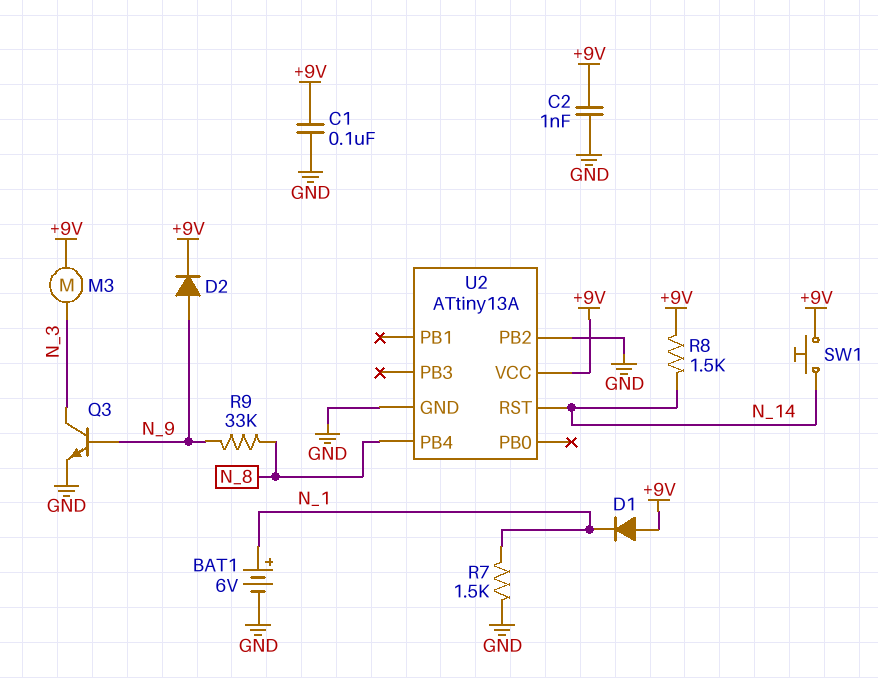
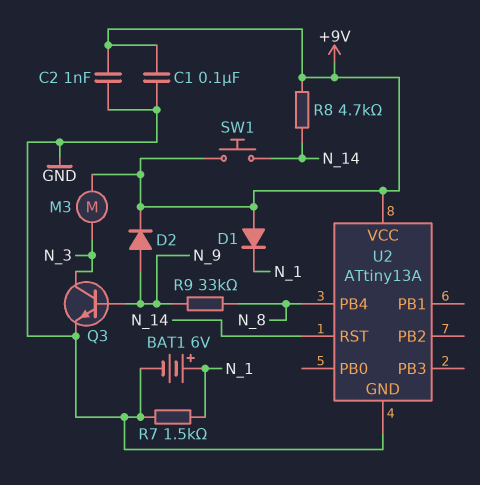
R8: 1.5k (+9V, N_14) -> 4.7k (+9V, N_14)
U2 pin PB2: GND -> none

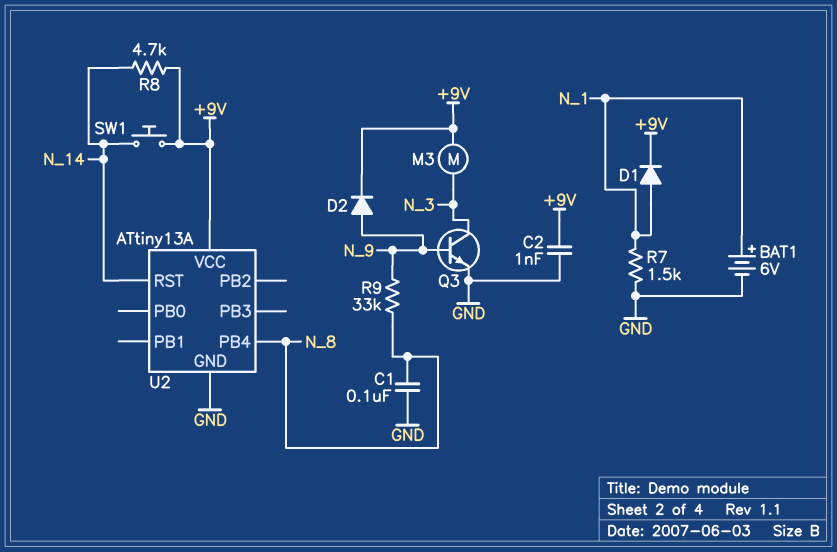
C1: 100nF (+9V, GND) -> 100nF (GND, N_8)
D1: diode (A +9V, K N_1) -> diode (A N_1, K +9V)

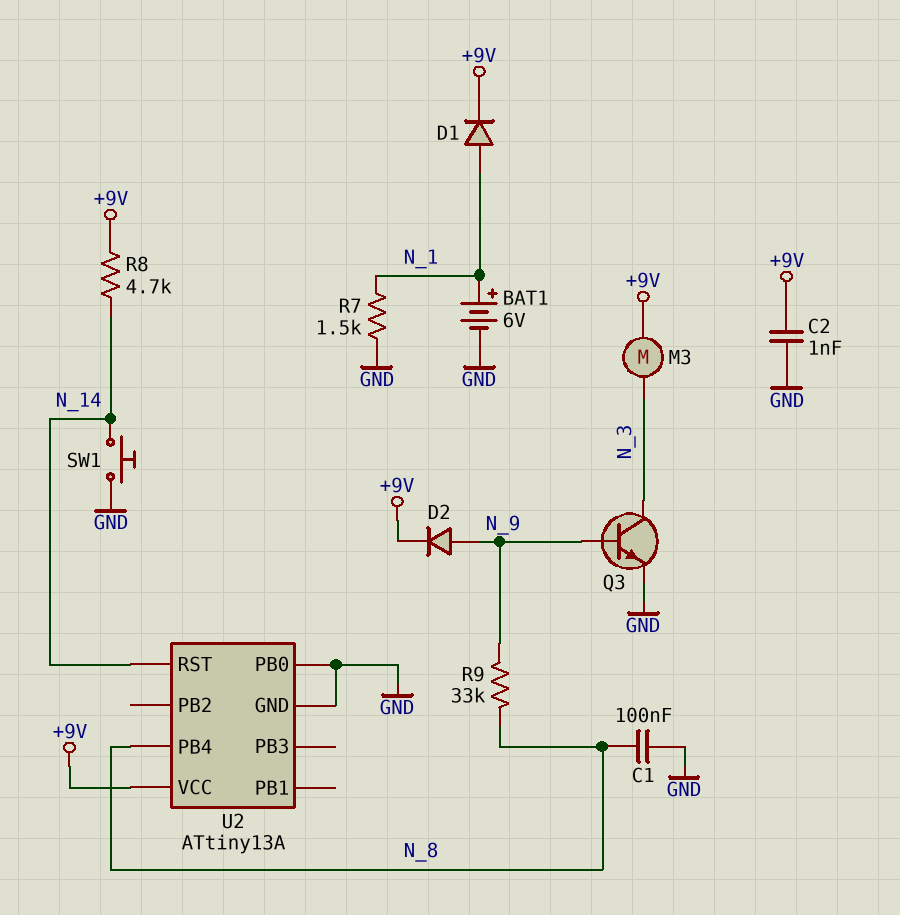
SW1: button (+9V, N_14) -> button (GND, N_14)
U2 pin PB0: none -> GND

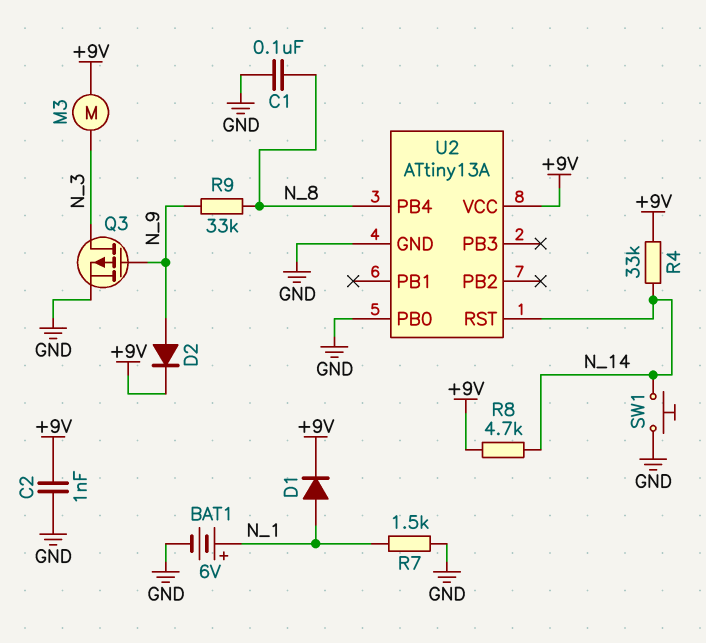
Q3: NPN (B N_9, C N_3, E GND) -> PMOS (G N_9, D N_3, S GND)
R4: none -> 33k (+9V, N_14)

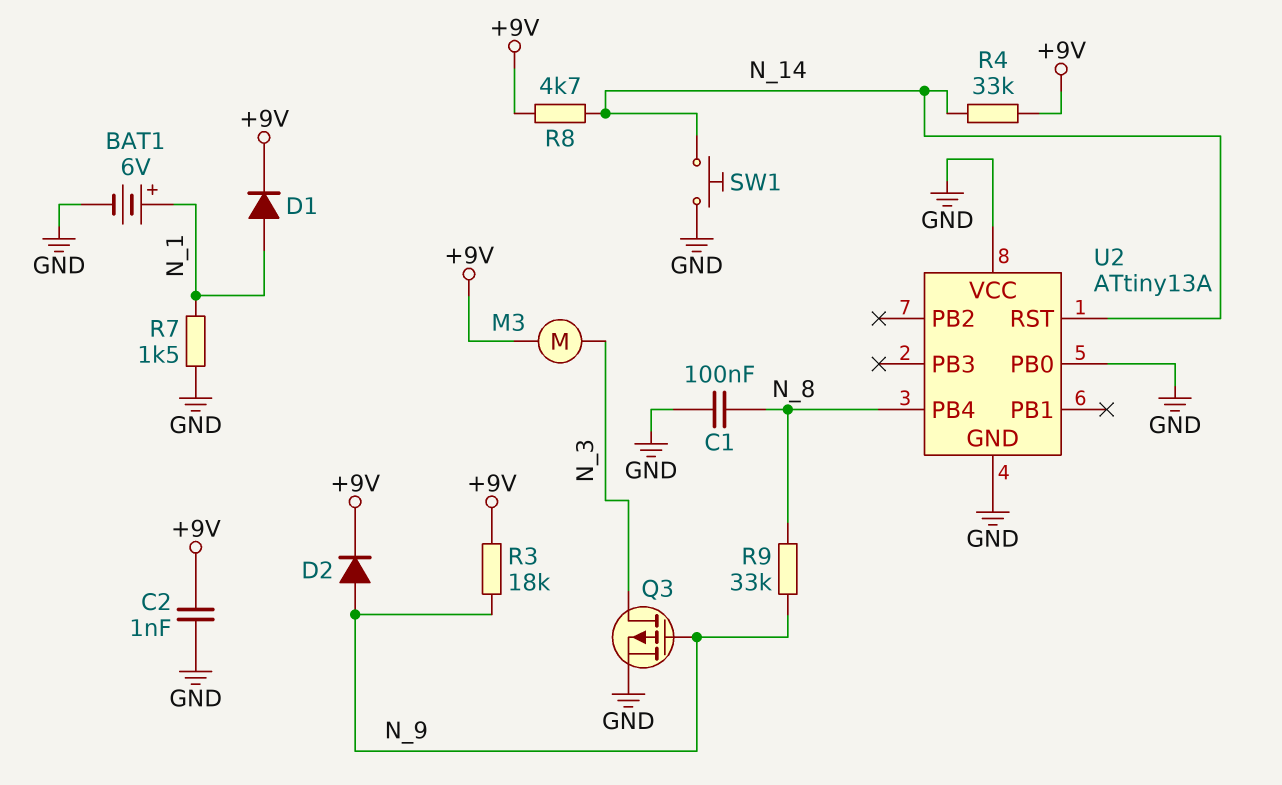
R3: none -> 18k (+9V, N_9)
U2 pin VCC: +9V -> GND

